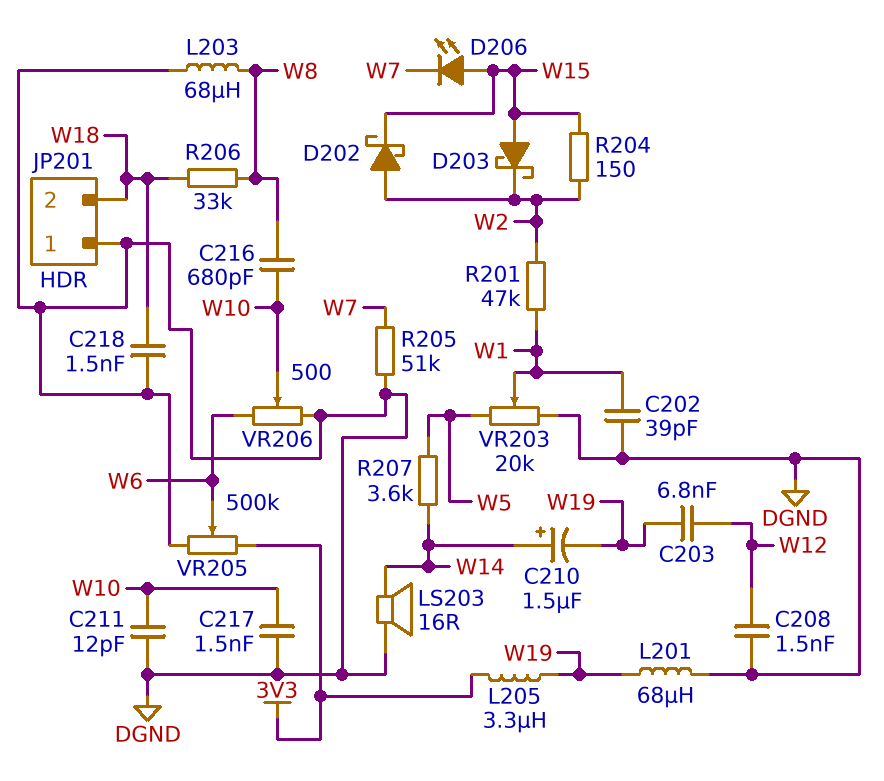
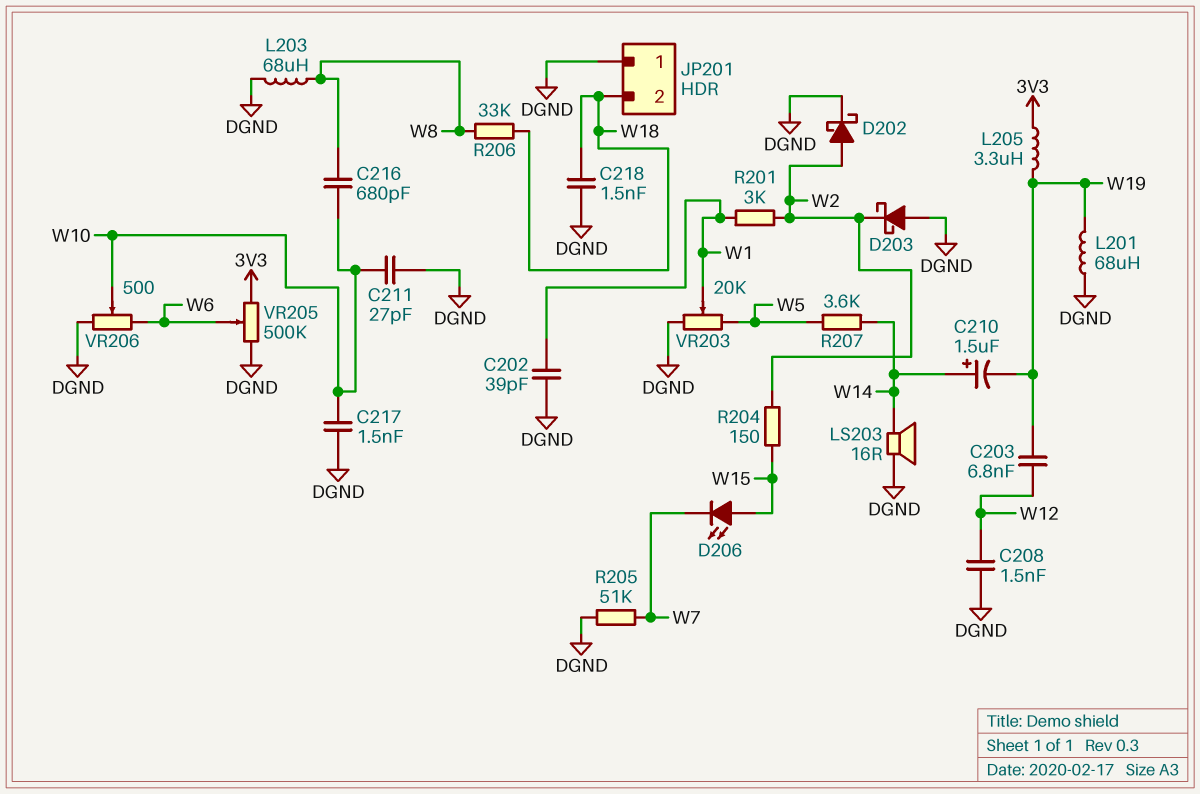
C211: 12pF (DGND, W10) -> 27pF (DGND, W10)
D202: schottky (A W2, K W15) -> schottky (A W2, K DGND)
D203: schottky (A W15, K W2) -> schottky (A DGND, K W2)
R201: 47k (W1, W2) -> 3k (W1, W2)

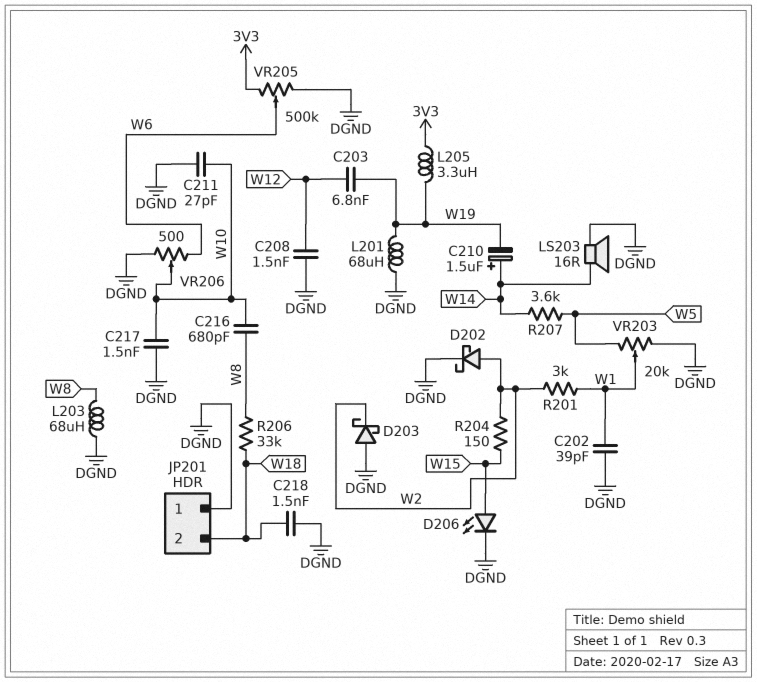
D206: LED (A W15, K W7) -> LED (A W15, K DGND)
R205: 51k (DGND, W7) -> none

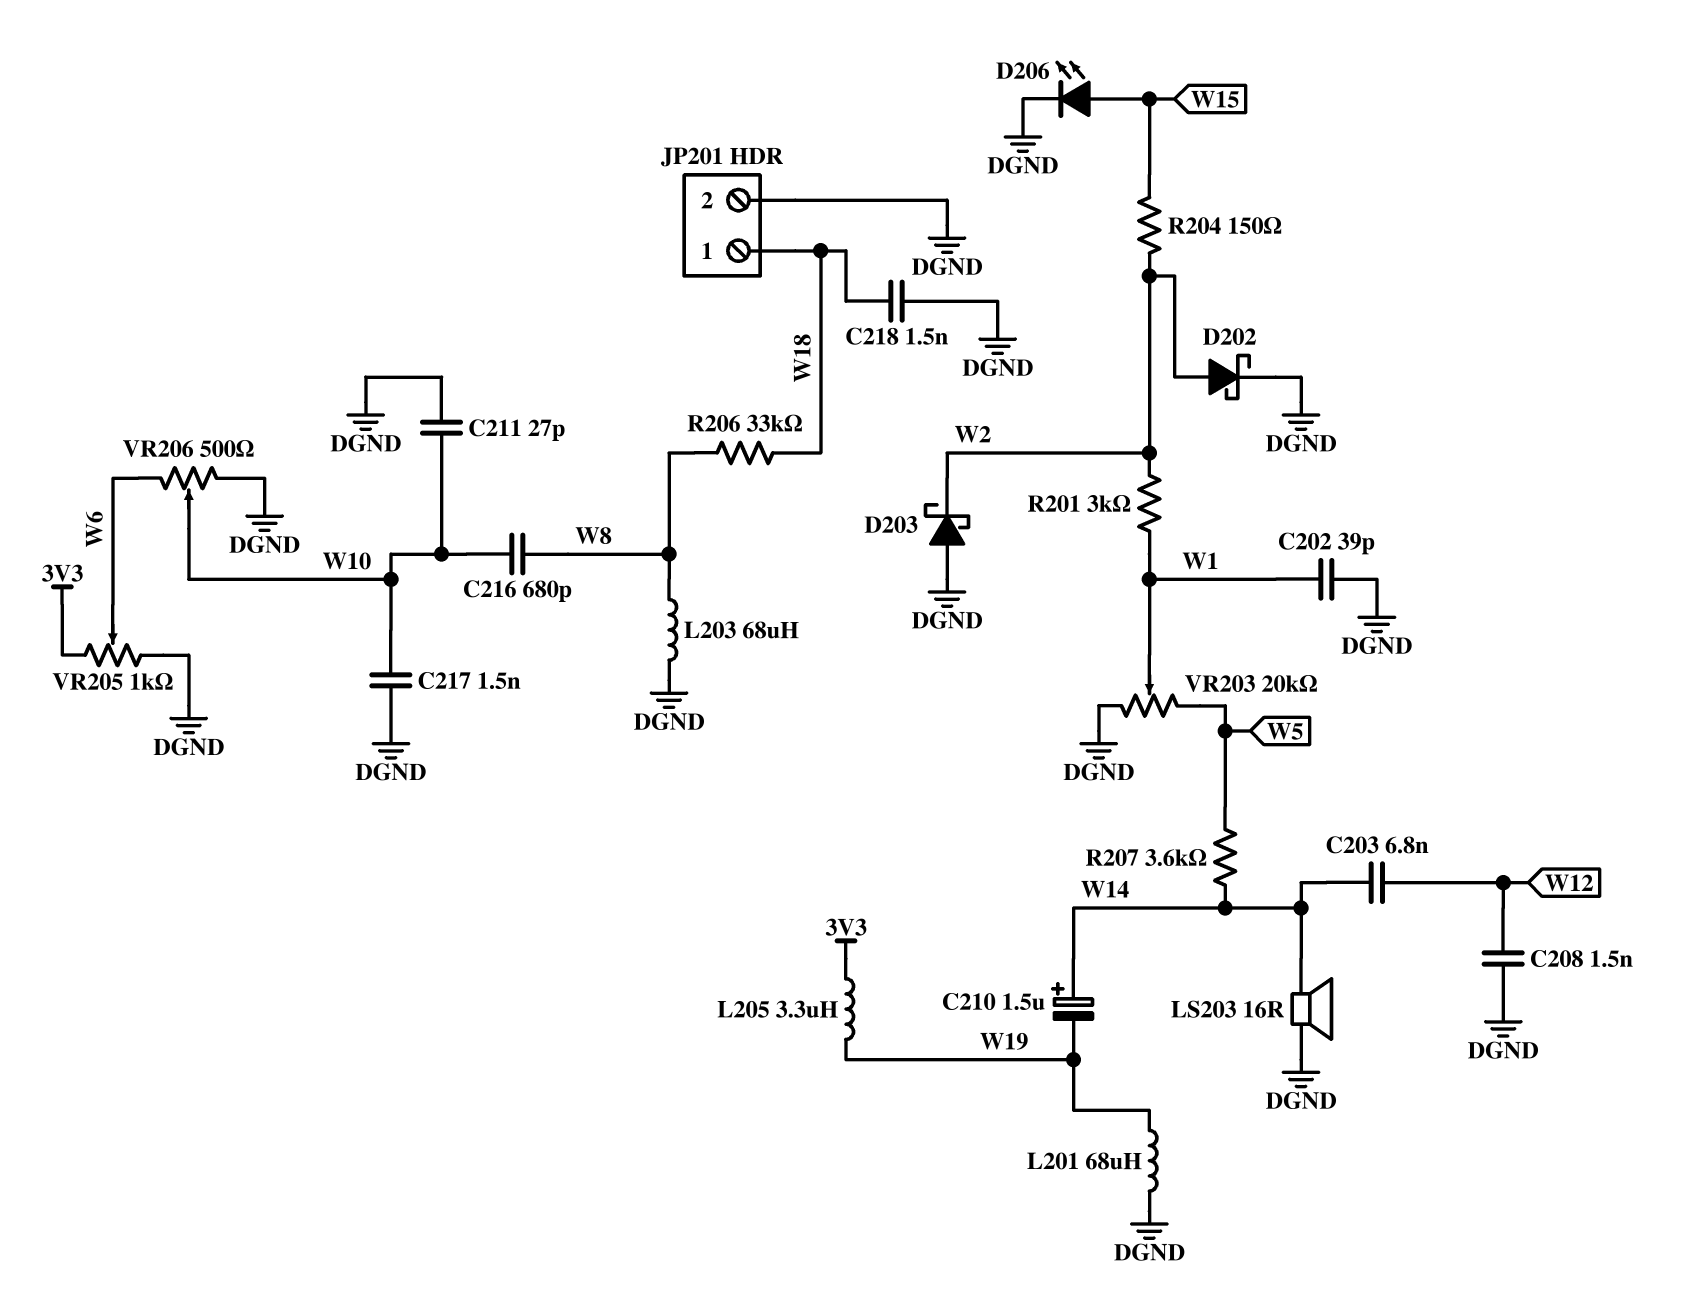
C203: 6.8nF (W12, W19) -> 6.8nF (W12, W14)
JP201 pin 1: DGND -> W18
JP201 pin 2: W18 -> DGND
VR205: 500k (3V3, DGND, wiper W6) -> 1k (3V3, DGND, wiper W6)

